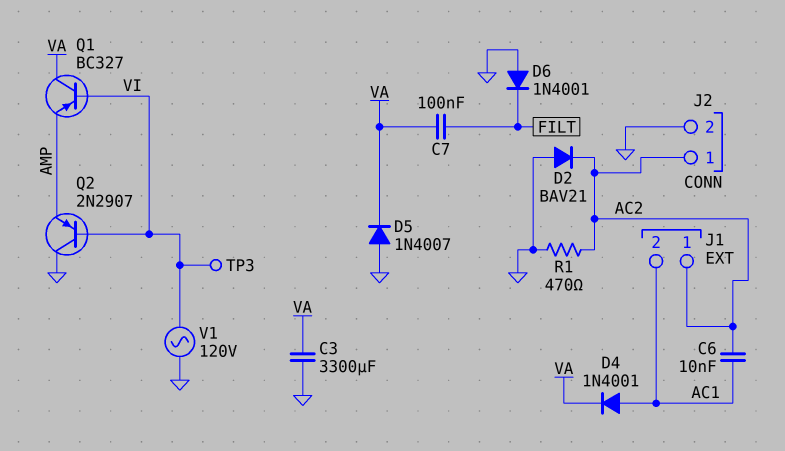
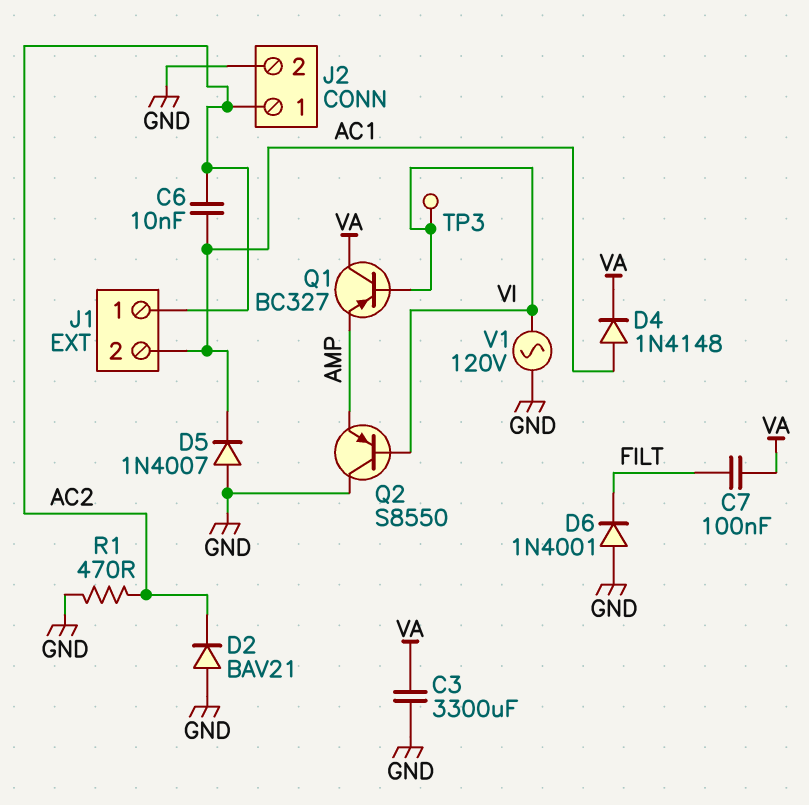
D4: diode 1N4001 (A AC1, K VA) -> diode 1N4148 (A AC1, K VA)
D5: diode 1N4007 (A GND, K VA) -> diode 1N4007 (A GND, K AC1)
Q2: PNP 2N2907 (B VI, C GND, E AMP) -> PNP S8550 (B VI, C GND, E AMP)

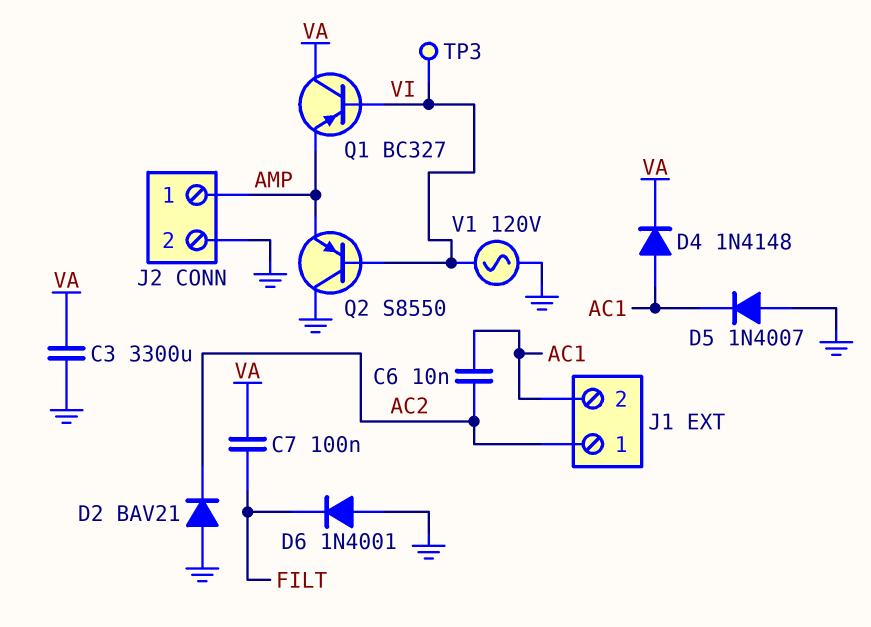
J2 pin 1: AC2 -> AMP
R1: 470 (AC2, GND) -> none

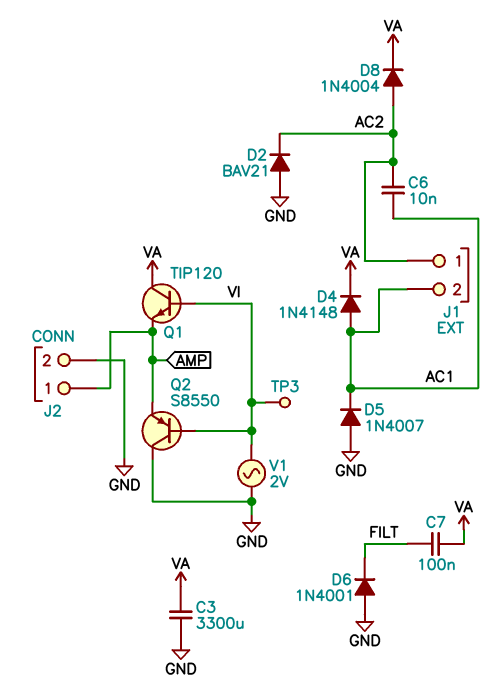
D8: none -> diode 1N4004 (A AC2, K VA)
Q1: PNP BC327 (B VI, C VA, E AMP) -> NPN TIP120 (B VI, C VA, E AMP)
V1: AC 120V (GND, VI) -> AC 2V (GND, VI)

